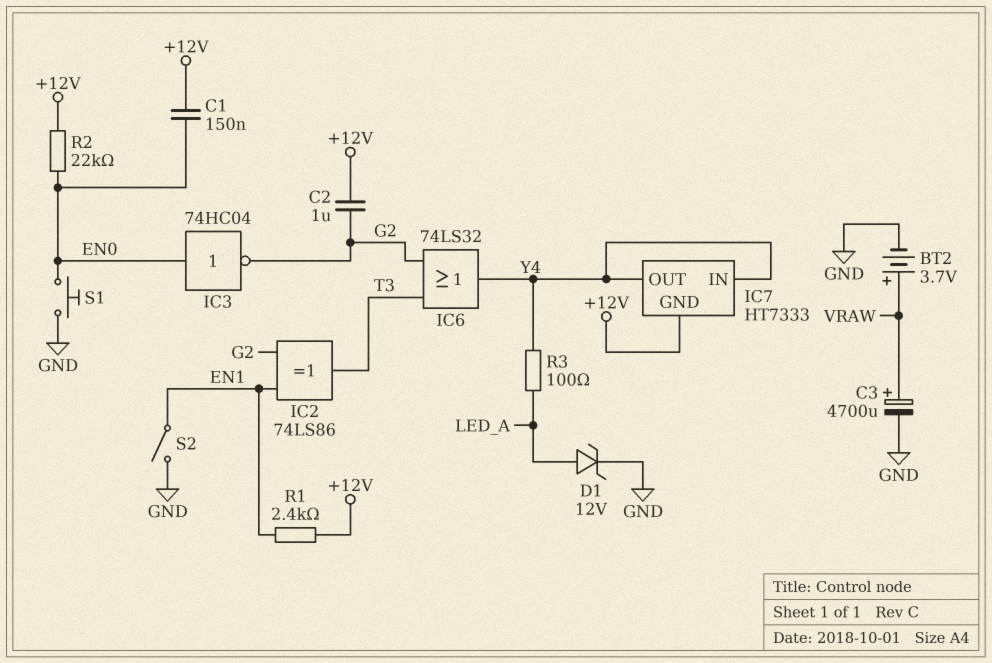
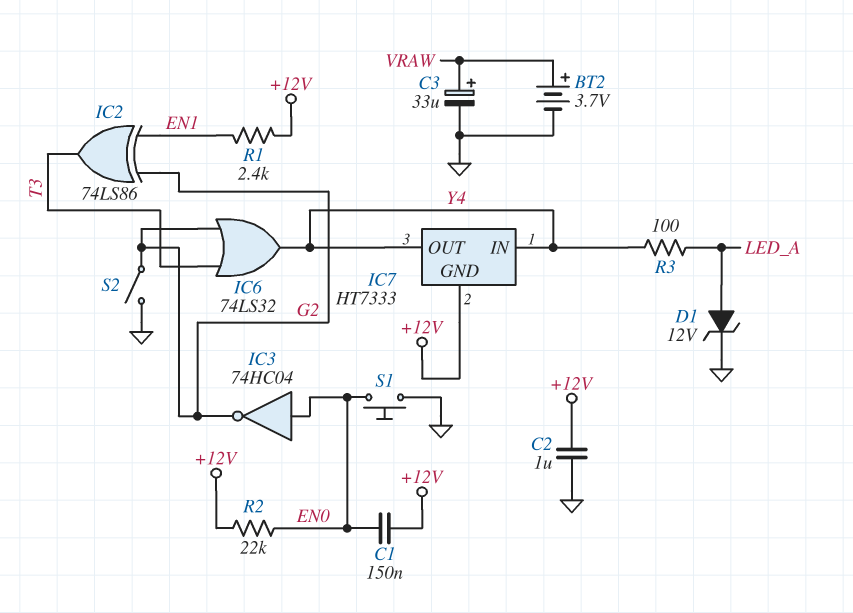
C2: 1uF (+12V, G2) -> 1uF (+12V, GND)
C3: 4700uF (plus VRAW, minus GND) -> 33uF (plus VRAW, minus GND)
S2: switch (EN1, GND) -> switch (G2, GND)

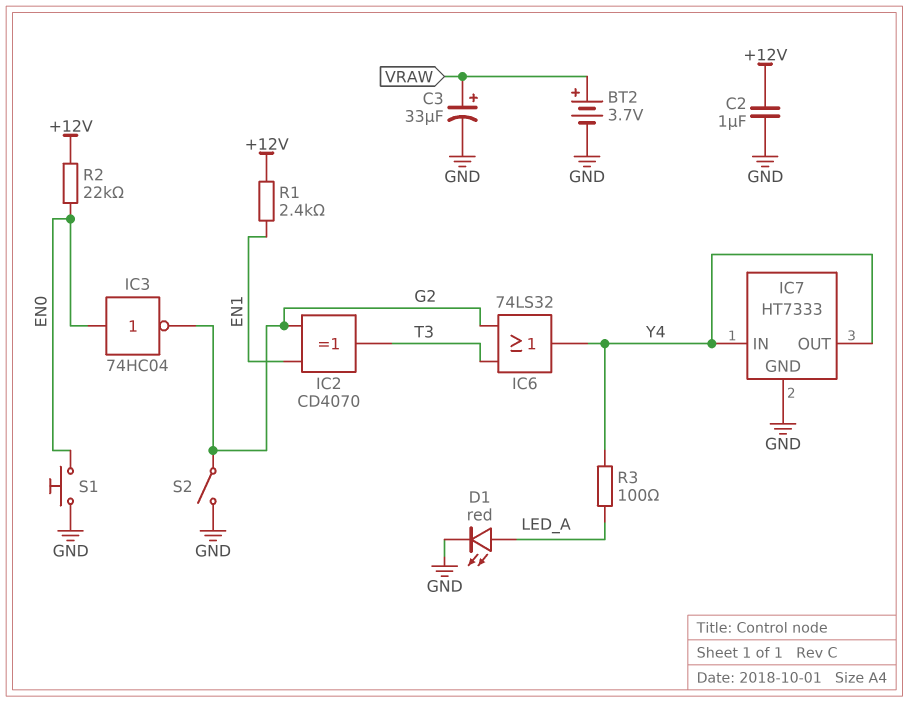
C1: 150nF (+12V, EN0) -> none
D1: zener 12V (A LED_A, K GND) -> LED red (A LED_A, K GND)
IC2: XOR 74LS86 (in EN1, in G2, out T3) -> XOR CD4070 (in EN1, in G2, out T3)
IC7 pin GND: +12V -> GND

